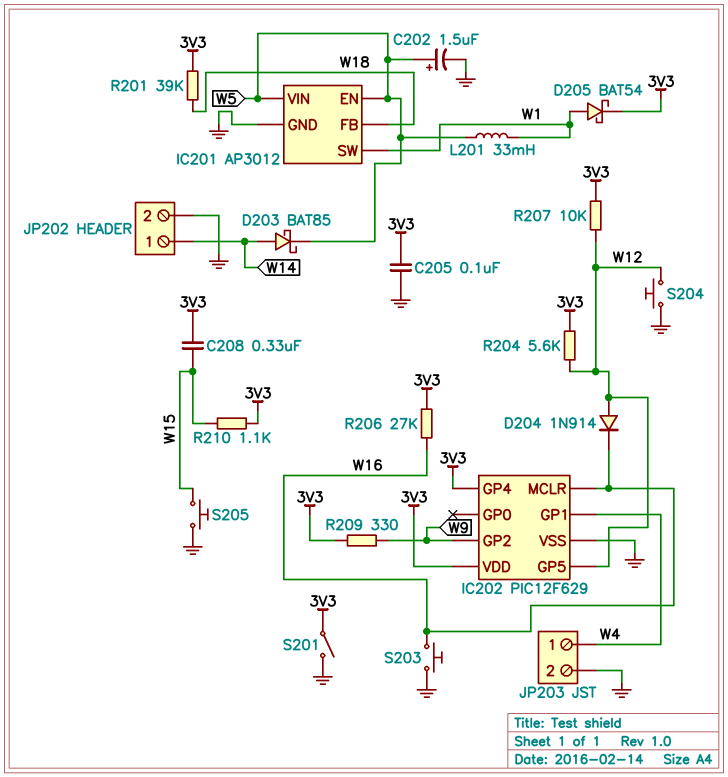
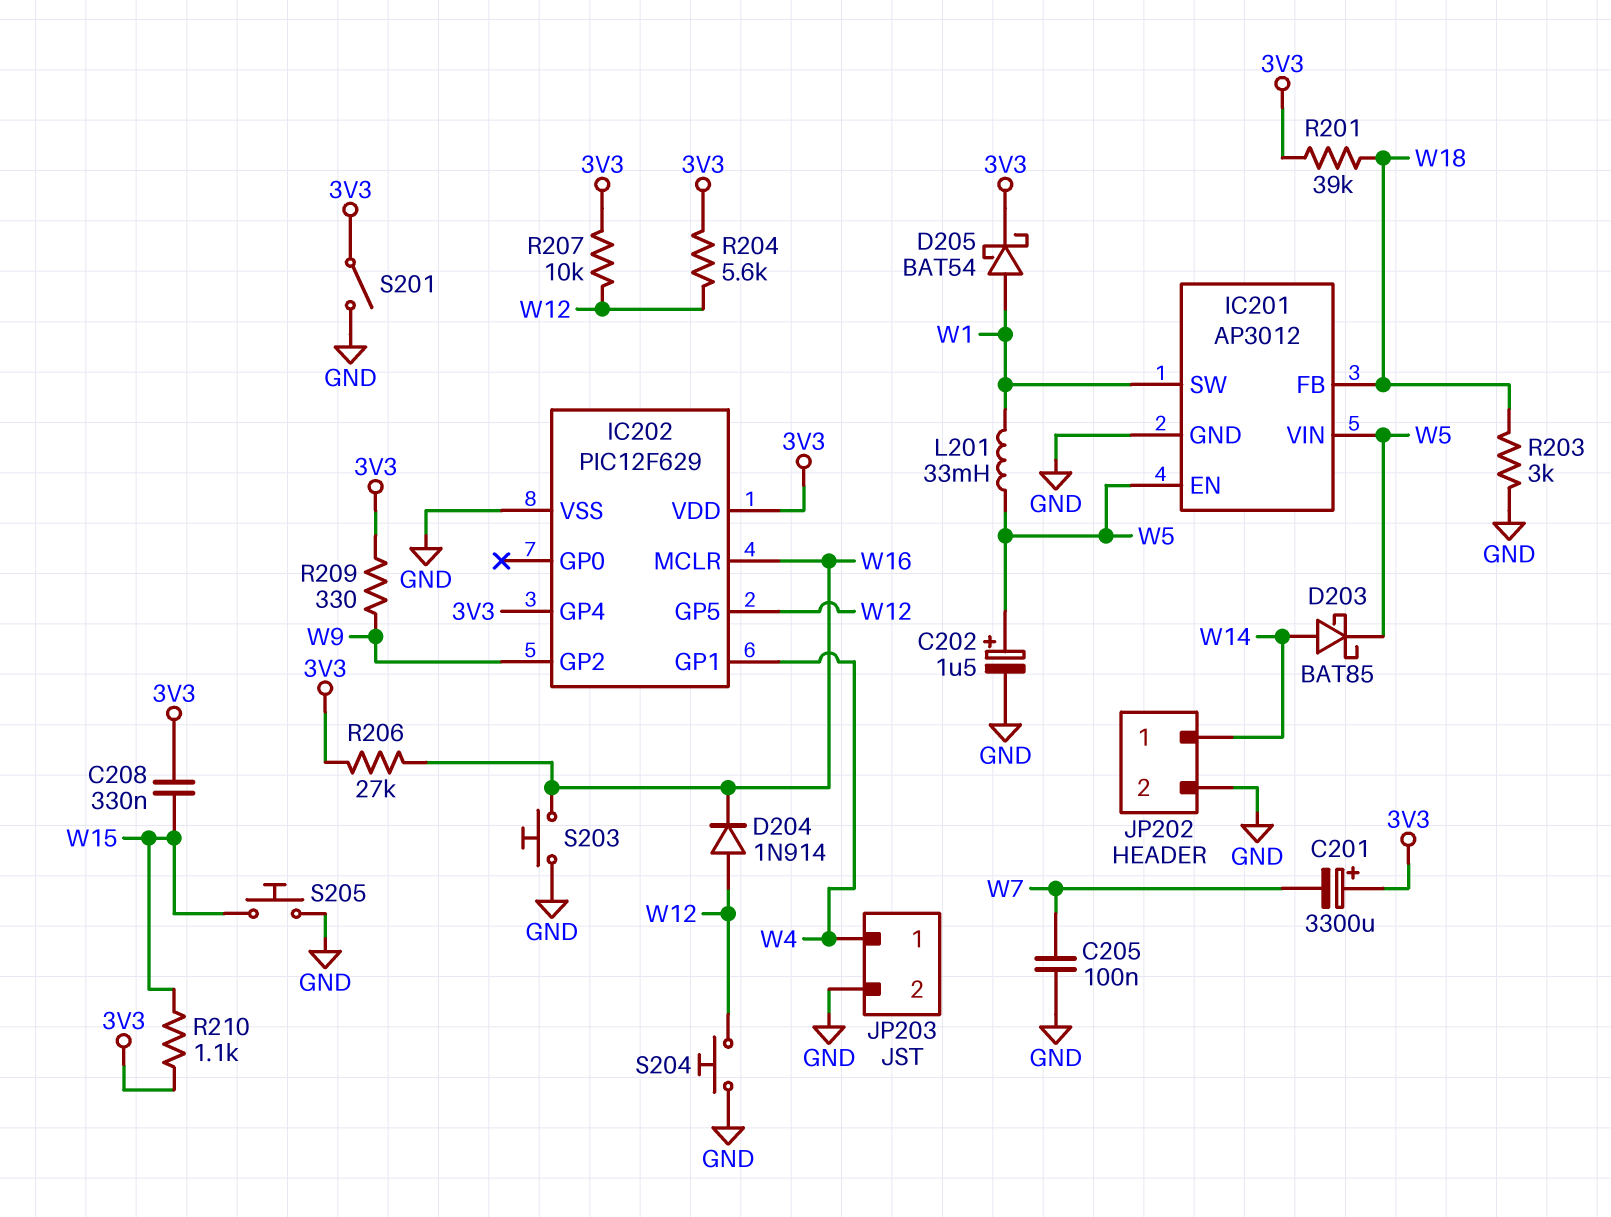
C201: none -> 3300uF (plus 3V3, minus W7)
C205: 100nF (3V3, GND) -> 100nF (GND, W7)
R203: none -> 3k (GND, W18)

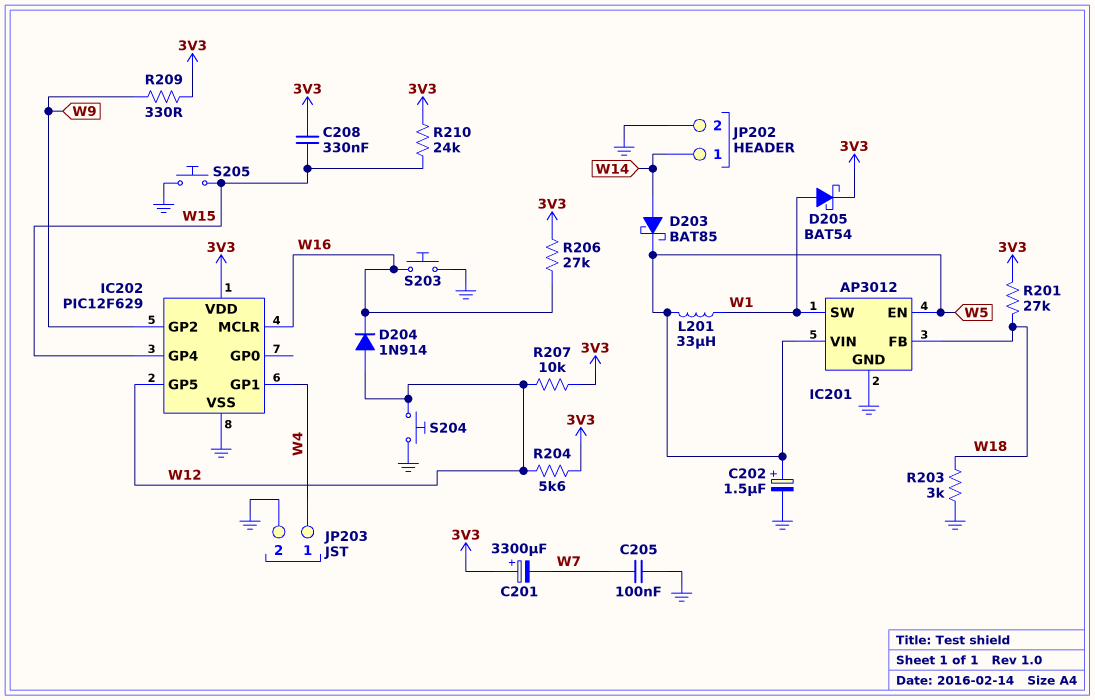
IC202 pin GP4: 3V3 -> W15
L201: 33mH (W1, W5) -> 33uH (W1, W5)
R201: 39k (3V3, W18) -> 27k (3V3, W18)
R210: 1.1k (3V3, W15) -> 24k (3V3, W15)
S201: switch (3V3, GND) -> none

